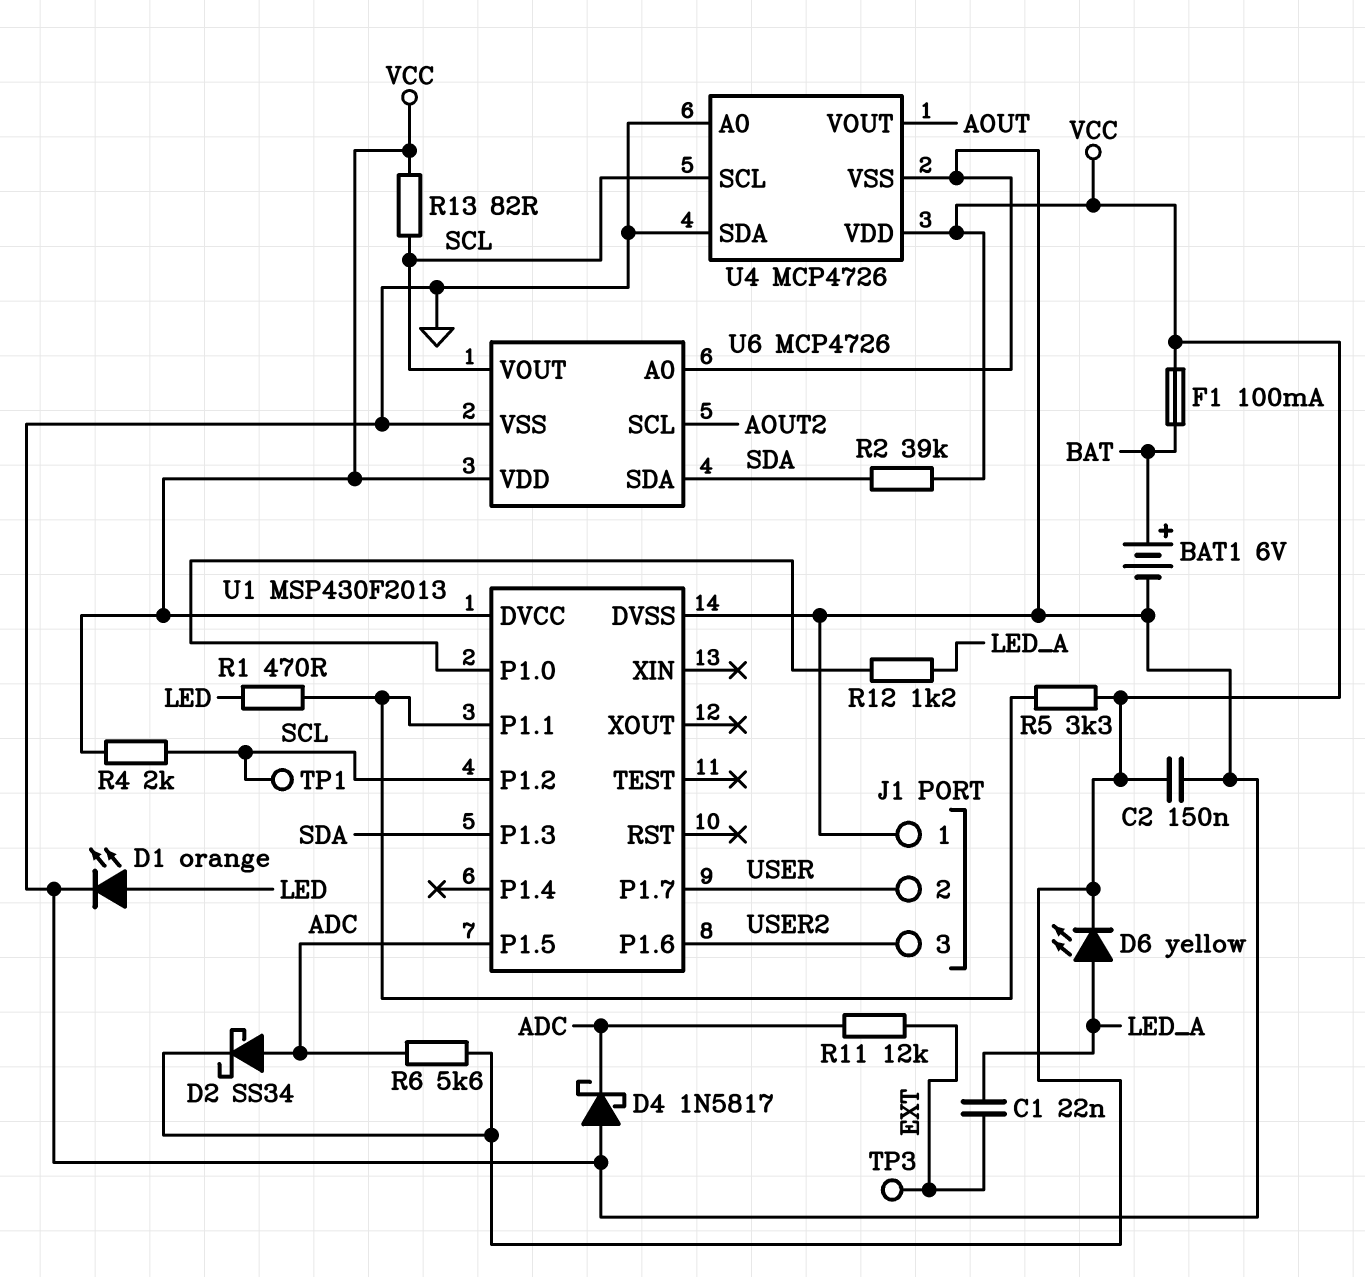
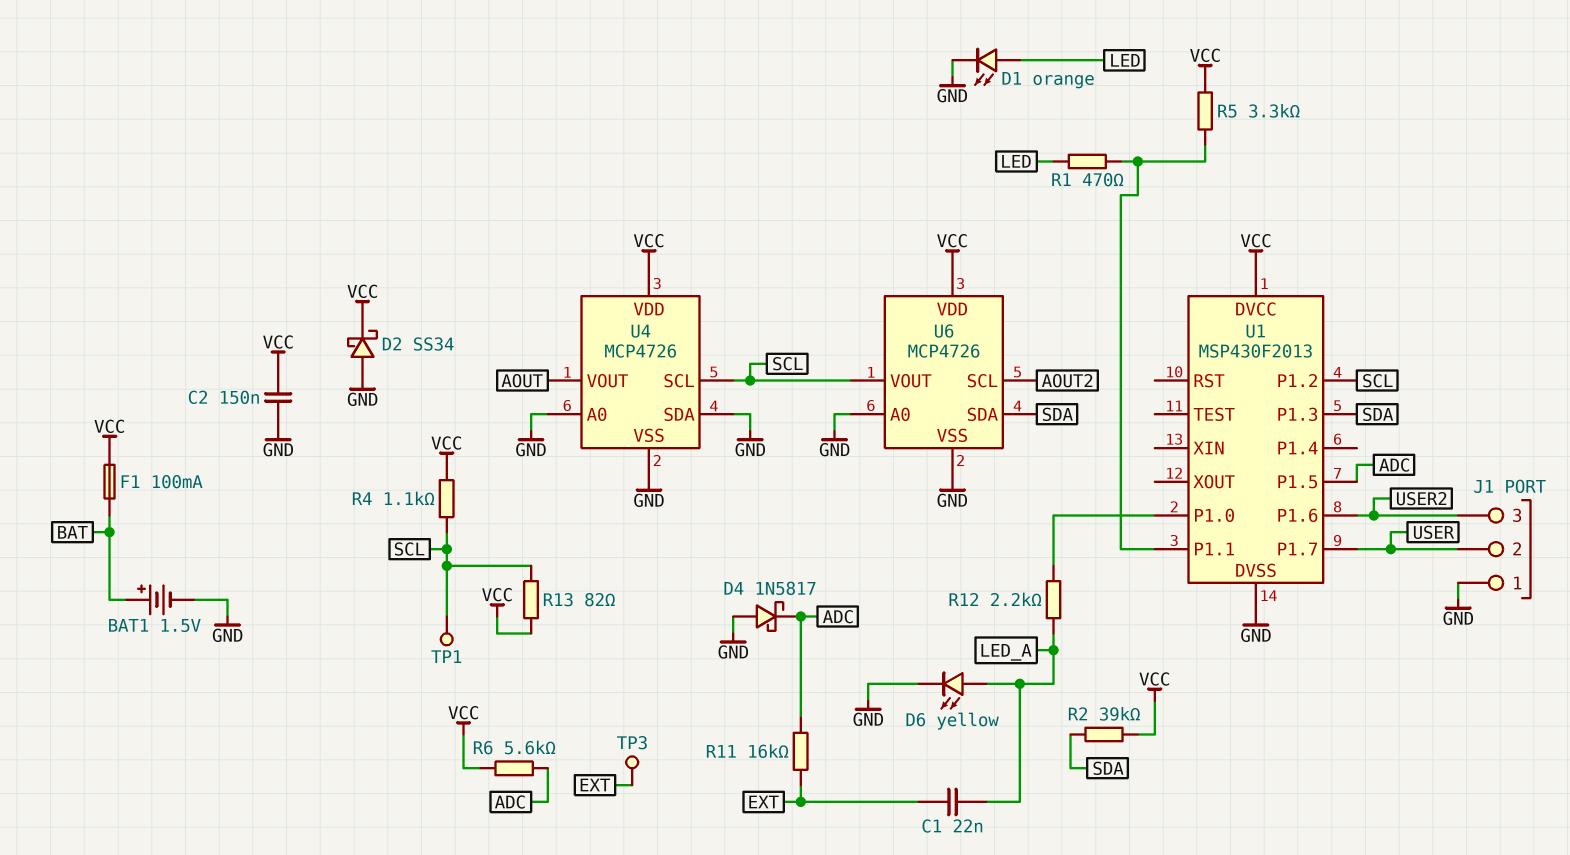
BAT1: 6V (plus BAT, minus GND) -> 1.5V (plus BAT, minus GND)
D2: schottky SS34 (A ADC, K VCC) -> schottky SS34 (A GND, K VCC)
D6: LED yellow (A LED_A, K VCC) -> LED yellow (A LED_A, K GND)
R4: 2k (SCL, VCC) -> 1.1k (SCL, VCC)
R11: 12k (ADC, EXT) -> 16k (ADC, EXT)
R12: 1.2k (LED_A, U1/P1.0) -> 2.2k (LED_A, U1/P1.0)

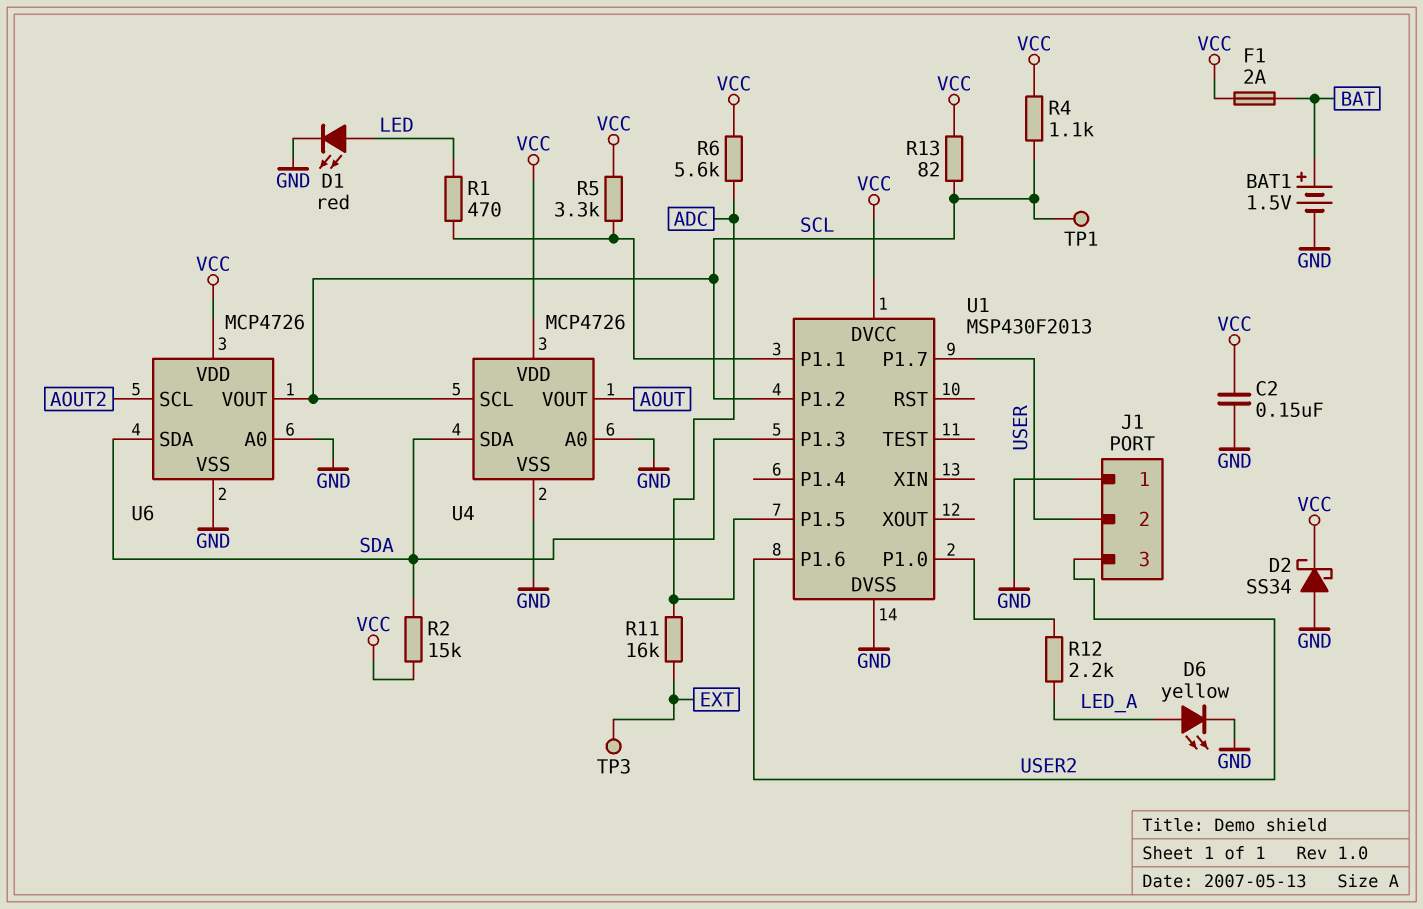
C1: 22nF (EXT, LED_A) -> none
D1: LED orange (A LED, K GND) -> LED red (A LED, K GND)
D4: schottky 1N5817 (A GND, K ADC) -> none
F1: 100mA (BAT, VCC) -> 2A (BAT, VCC)
R2: 39k (SDA, VCC) -> 15k (SDA, VCC)
U4 pin SDA: GND -> SDA

